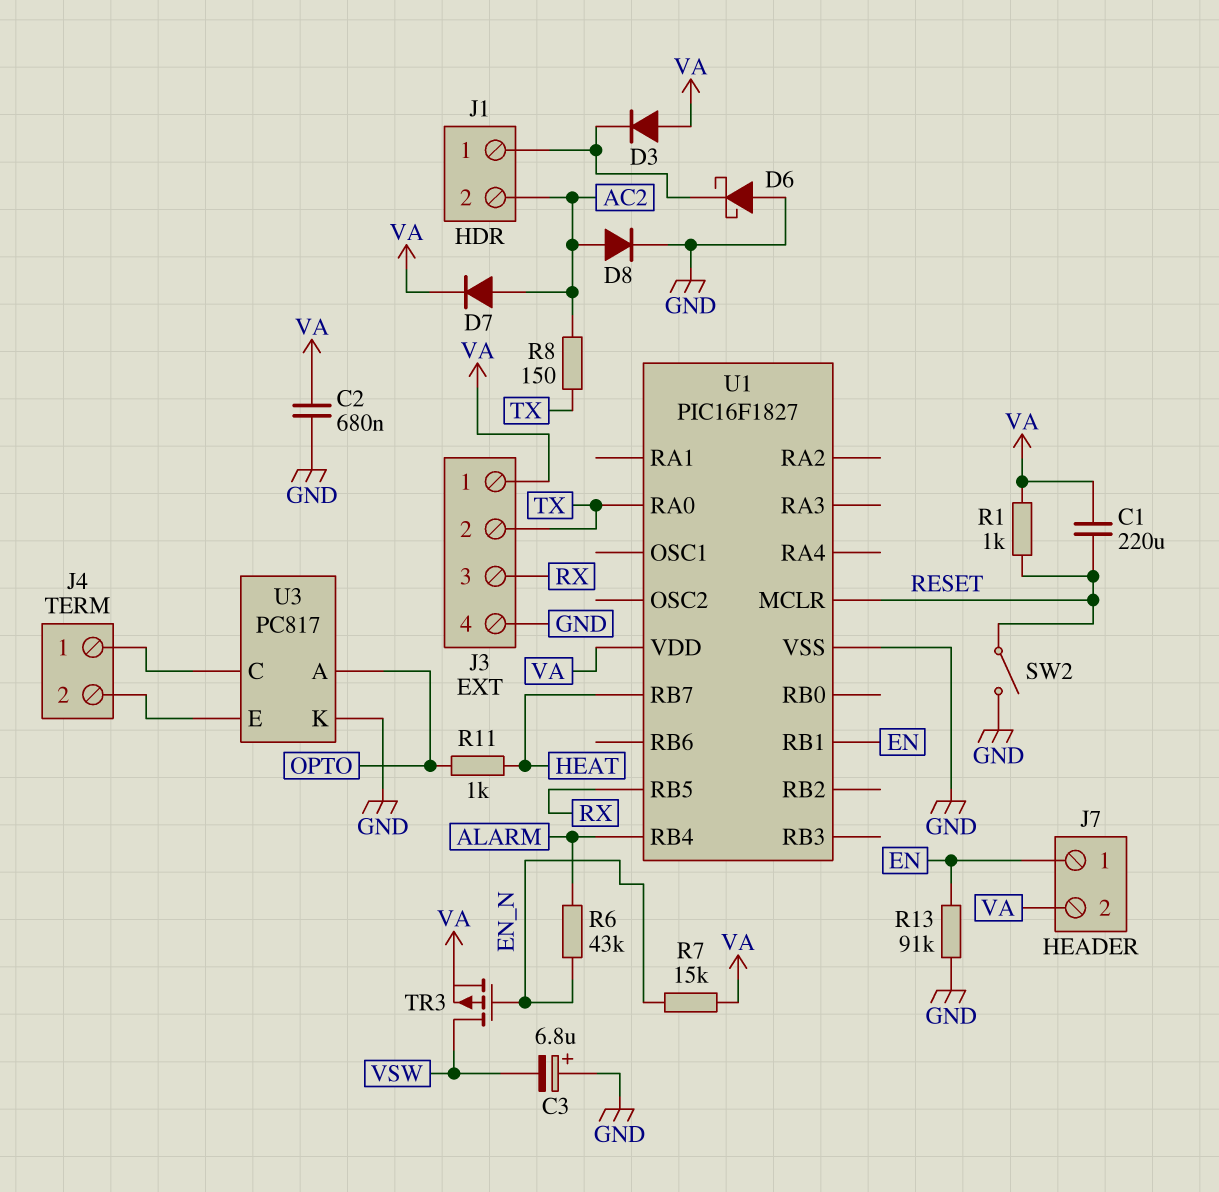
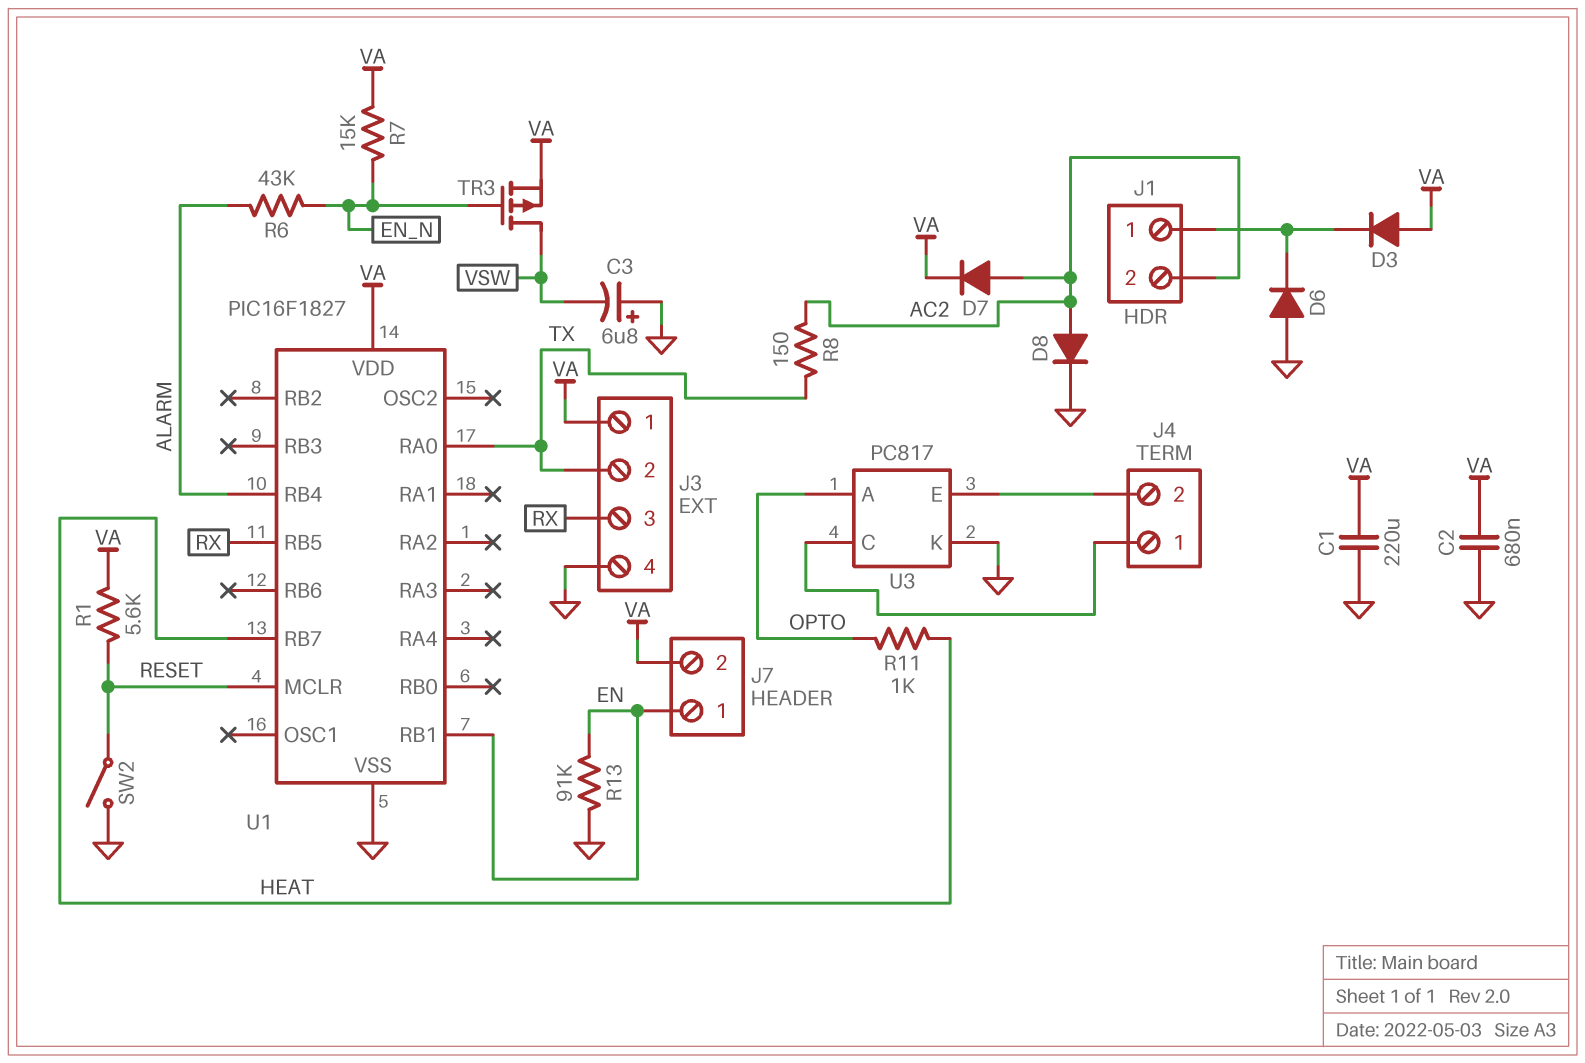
C1: 220uF (RESET, VA) -> 220uF (GND, VA)
D6: schottky (A GND, K J1/1) -> diode (A GND, K J1/1)
R1: 1k (RESET, VA) -> 5.6k (RESET, VA)

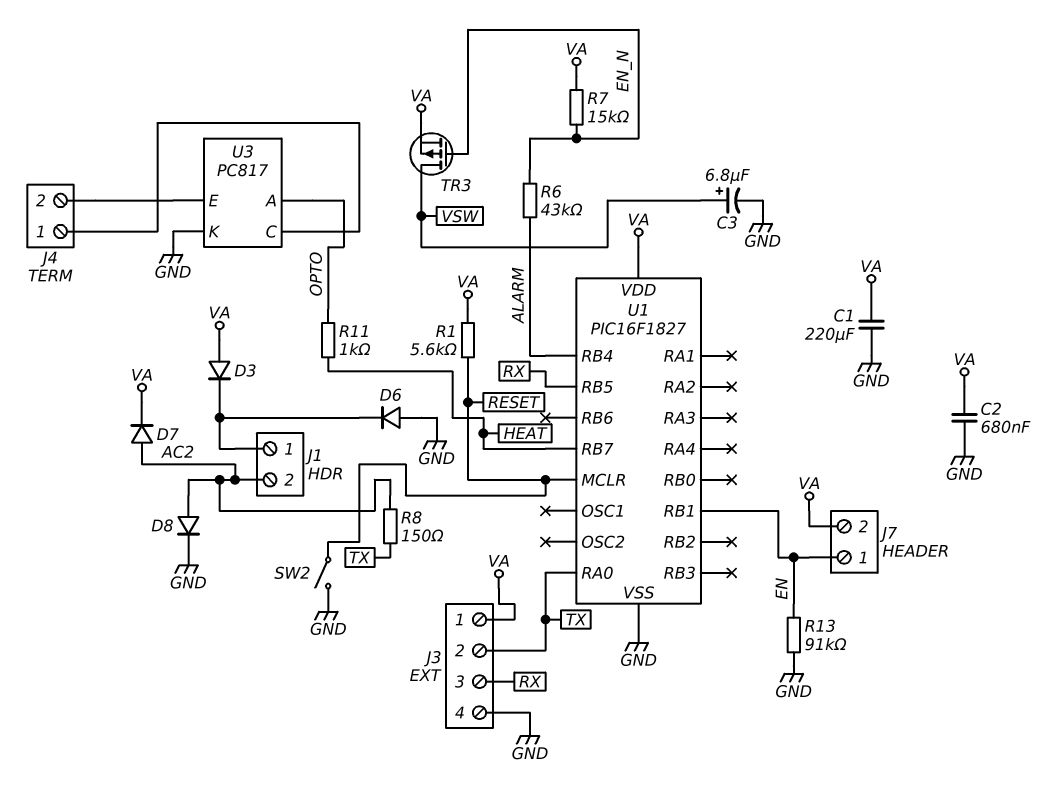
C3: 6.8uF (plus GND, minus VSW) -> 6.8uF (plus VSW, minus GND)

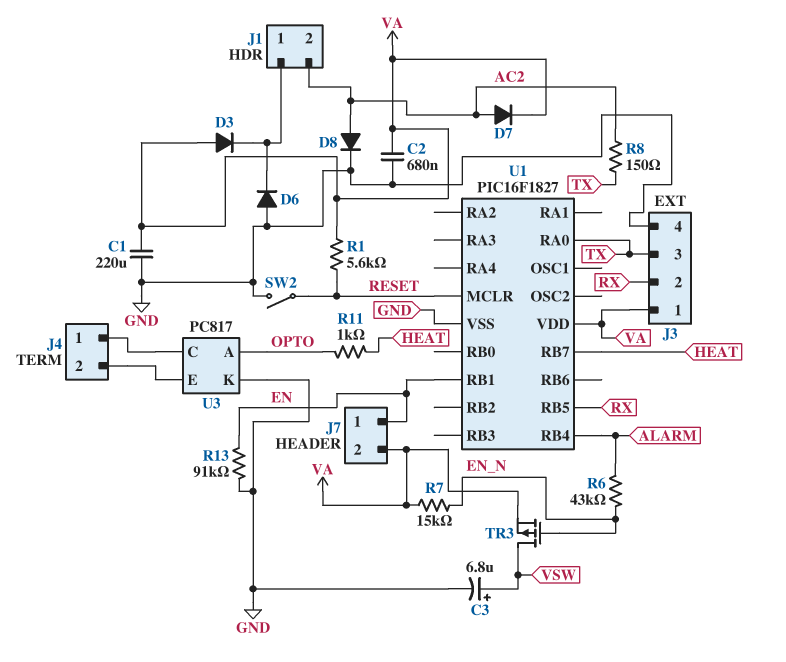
J3 pin 2: TX -> RX
J3 pin 3: RX -> TX

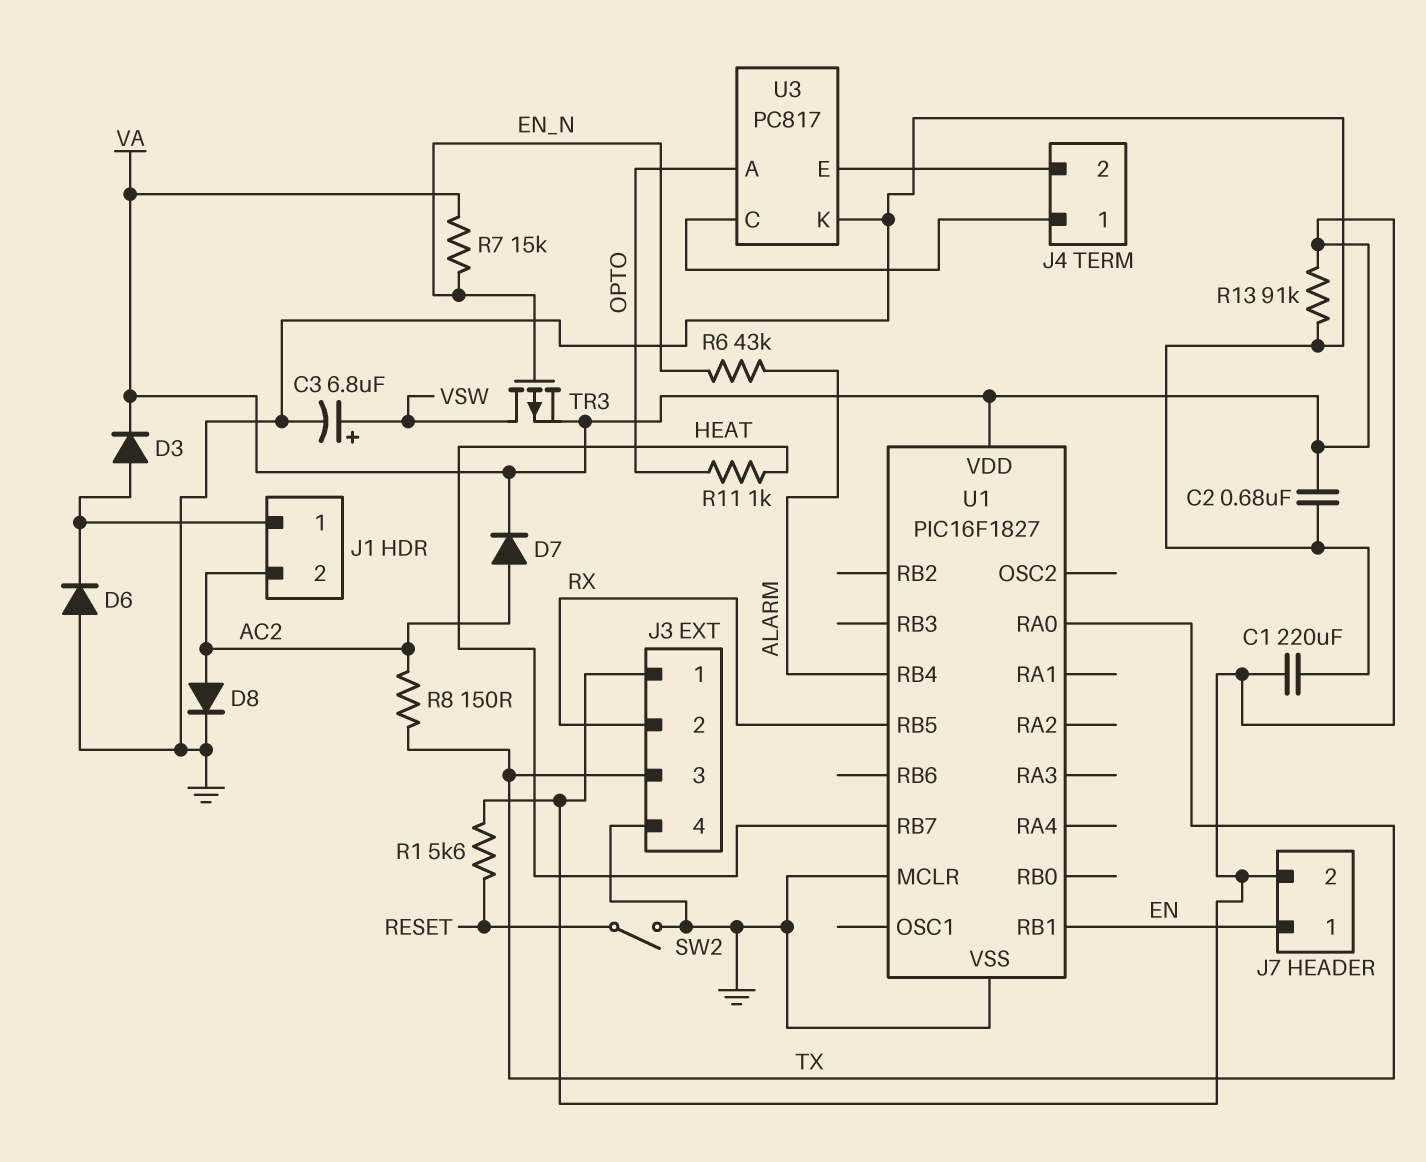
D3: diode (A VA, K J1/1) -> diode (A J1/1, K VA)
R13: 91k (EN, GND) -> 91k (GND, VA)
U1 pin MCLR: RESET -> GND

